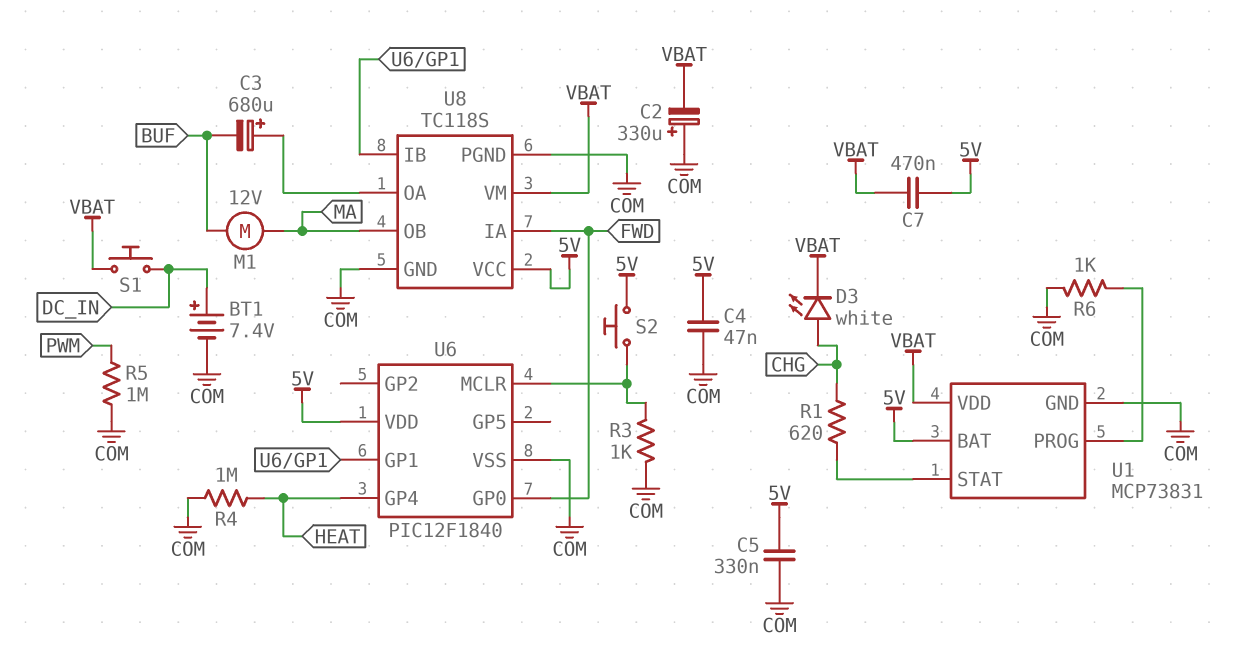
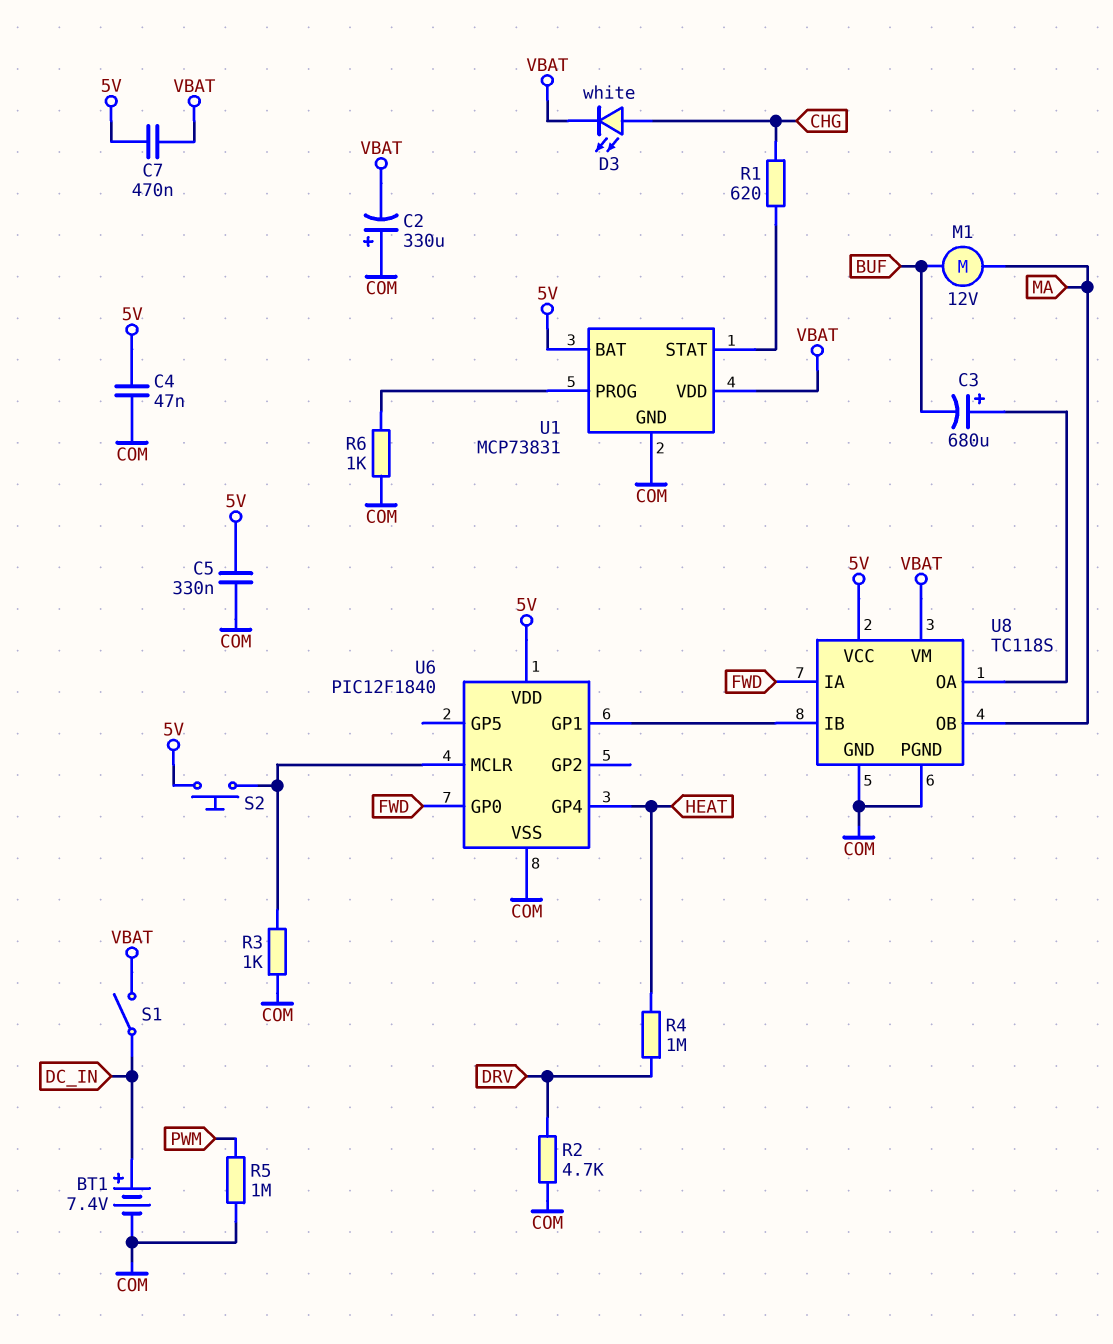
R2: none -> 4.7k (COM, DRV)
R4: 1M (COM, HEAT) -> 1M (DRV, HEAT)
S1: button (DC_IN, VBAT) -> switch (DC_IN, VBAT)

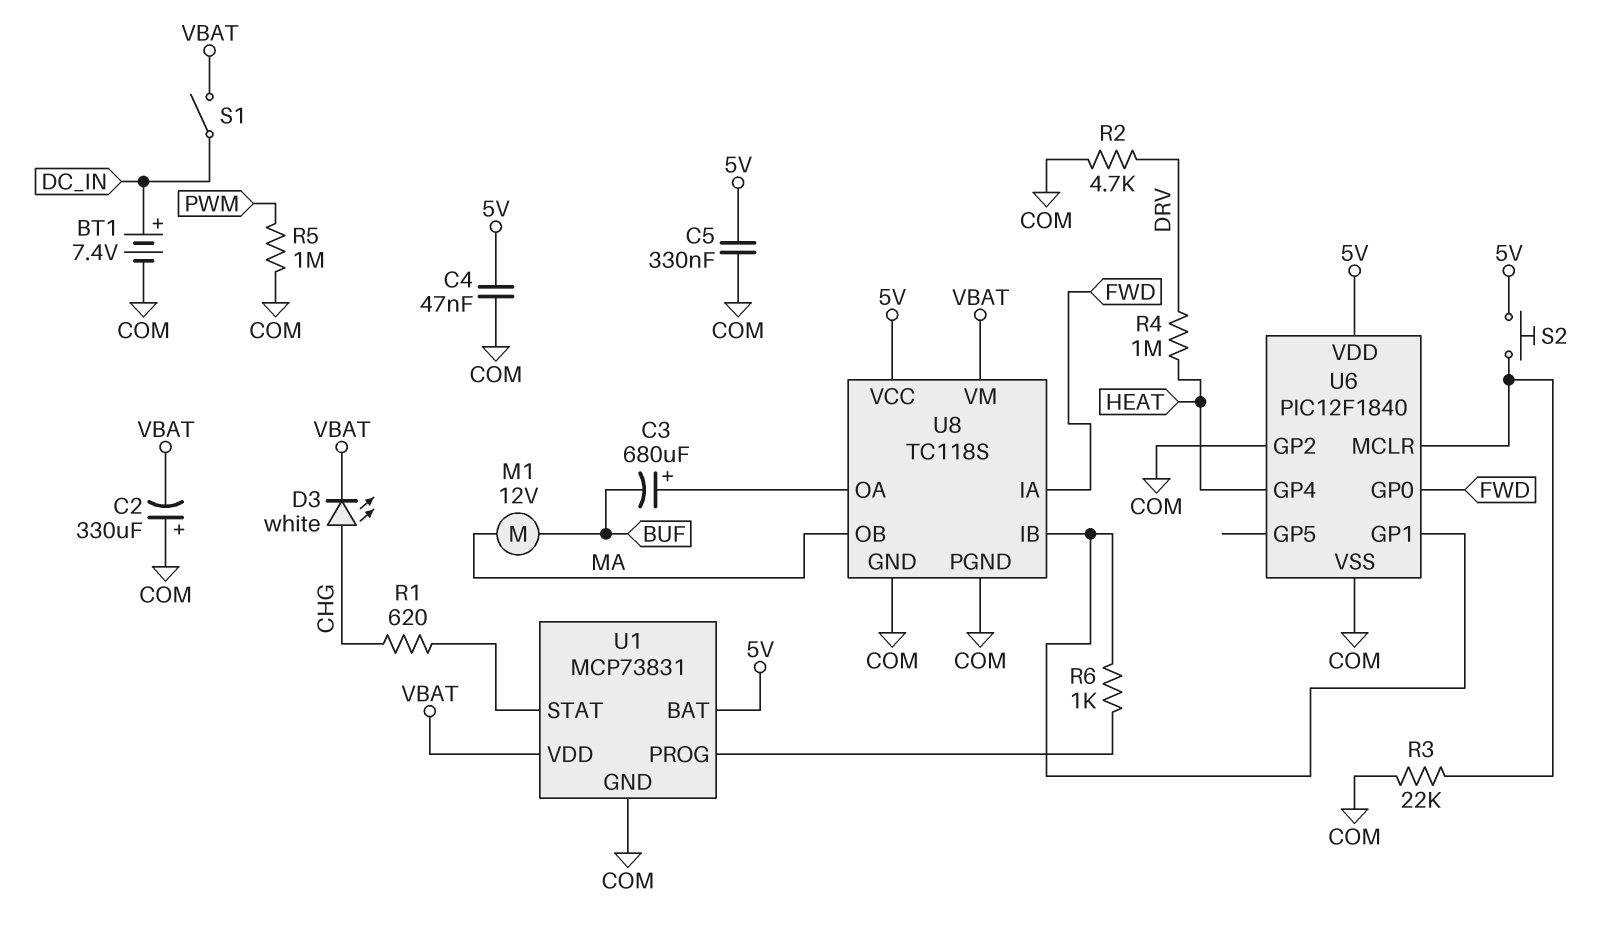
C7: 470nF (5V, VBAT) -> none
R3: 1k (COM, U6/MCLR) -> 22k (COM, U6/MCLR)
R6: 1k (COM, U1/PROG) -> 1k (U1/PROG, U6/GP1)
U6 pin GP2: none -> COM

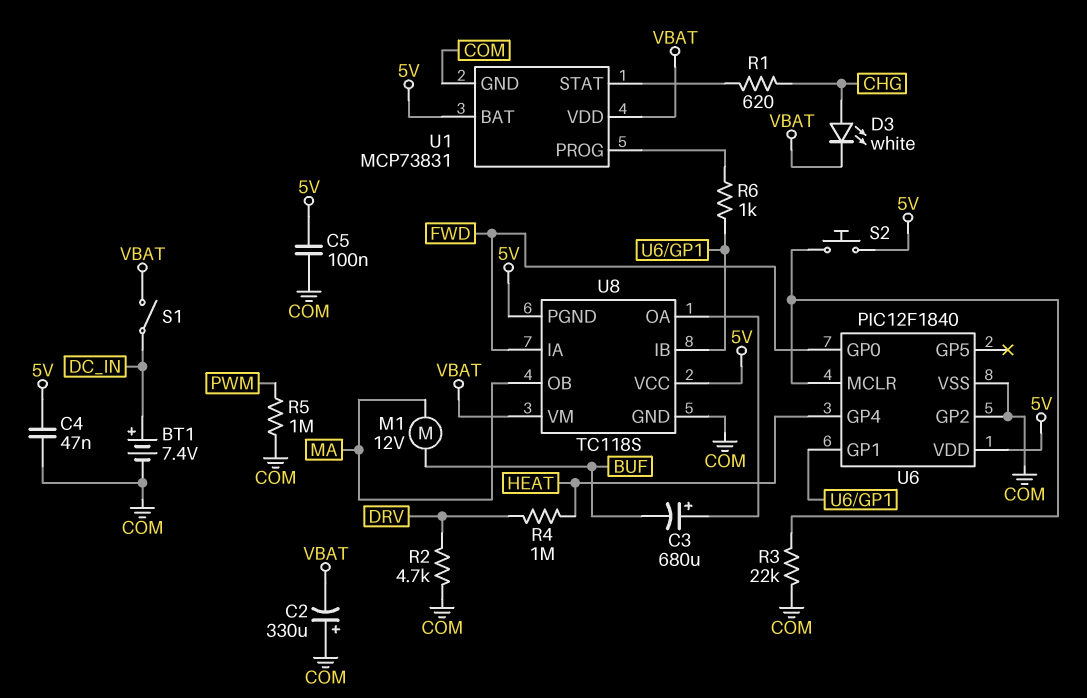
C5: 330nF (5V, COM) -> 100nF (5V, COM)
U8 pin PGND: COM -> 5V

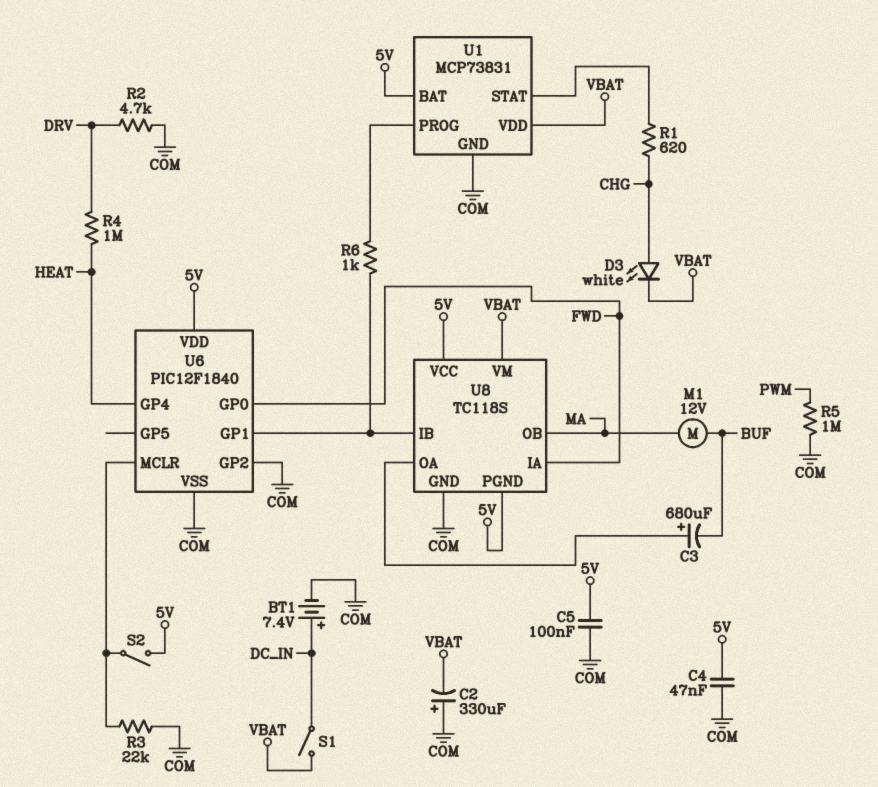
S2: button (5V, U6/MCLR) -> switch (5V, U6/MCLR)

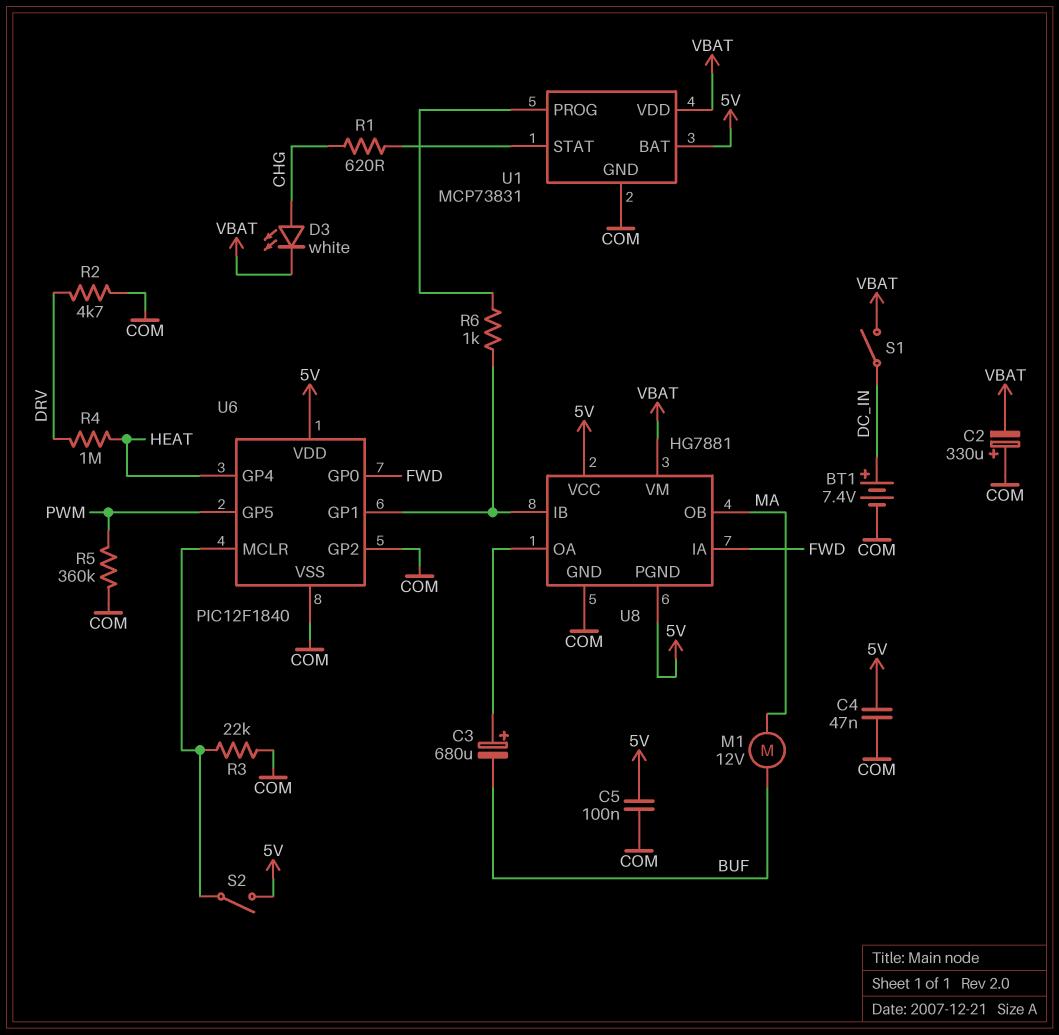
R5: 1M (COM, PWM) -> 360k (COM, PWM)
U6 pin GP5: none -> PWM
U8: TC118S -> HG7881

